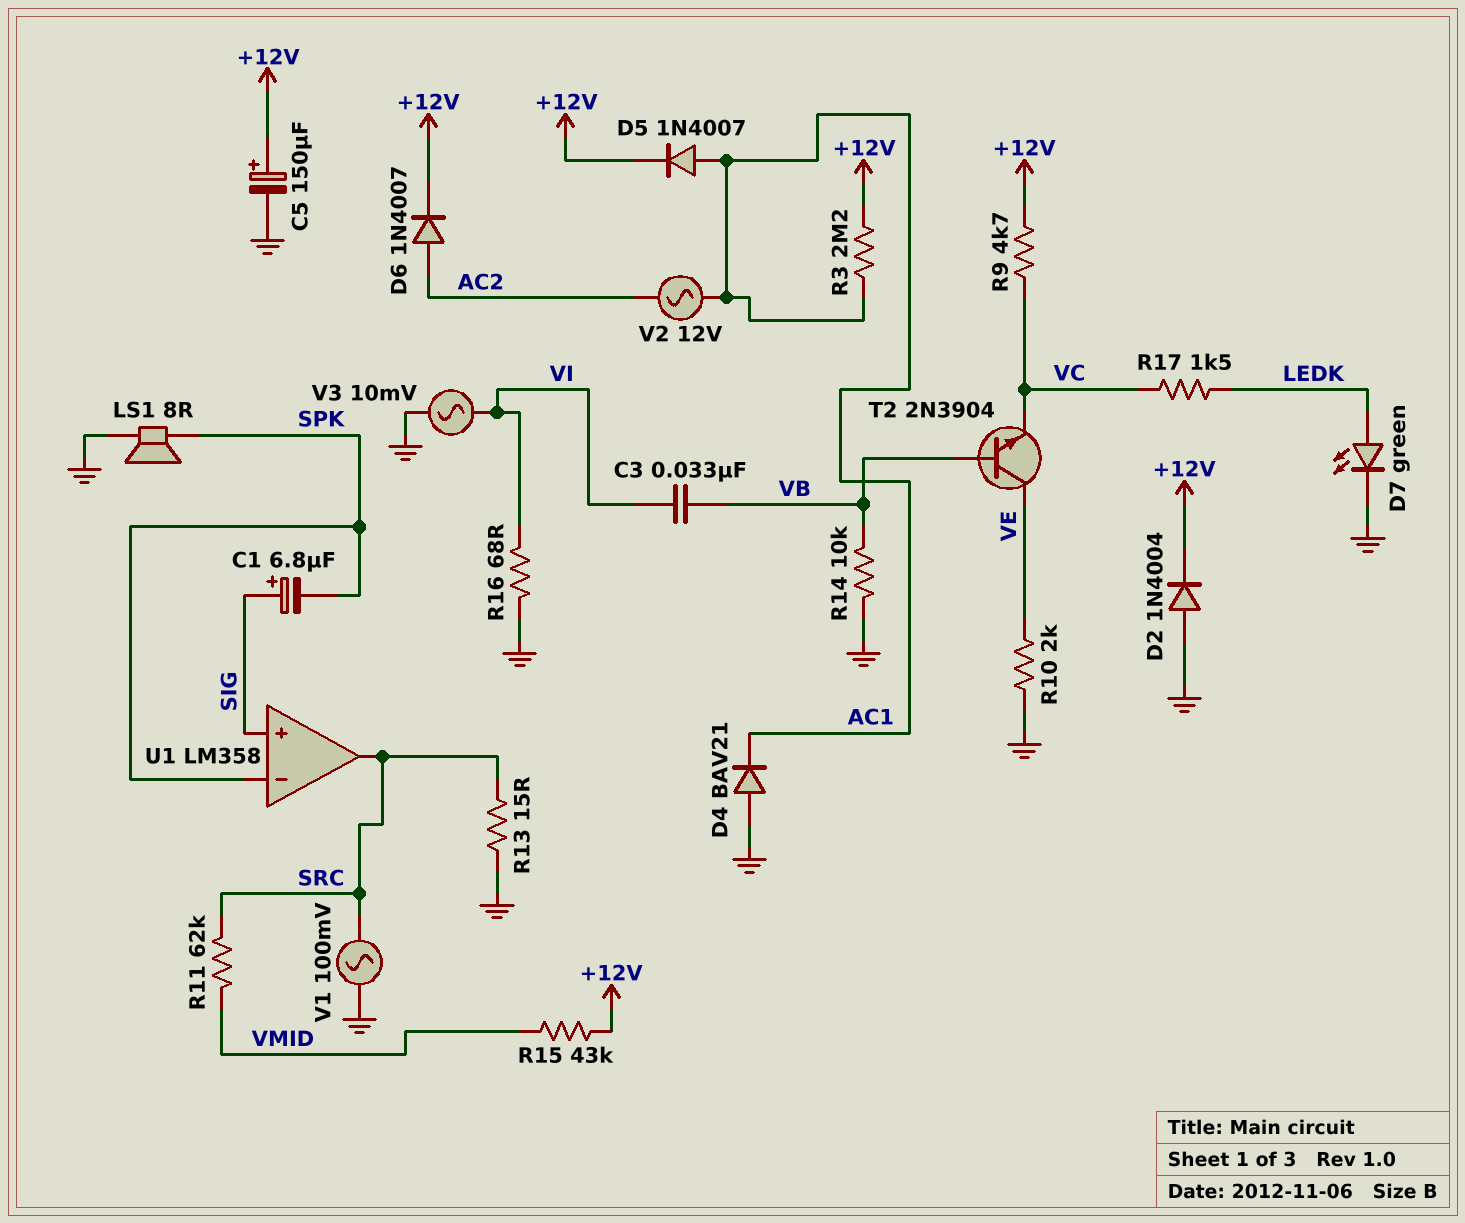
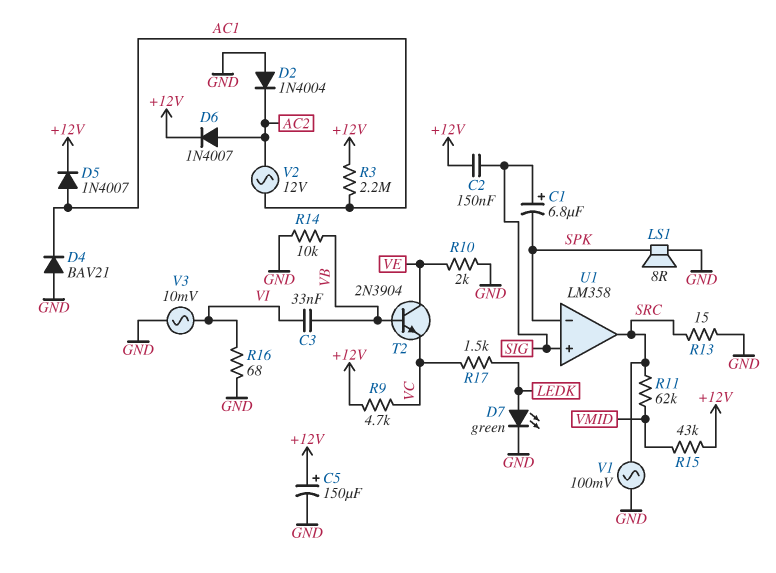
C2: none -> 150nF (+12V, SIG)
D2: diode 1N4004 (A GND, K +12V) -> diode 1N4004 (A GND, K AC2)

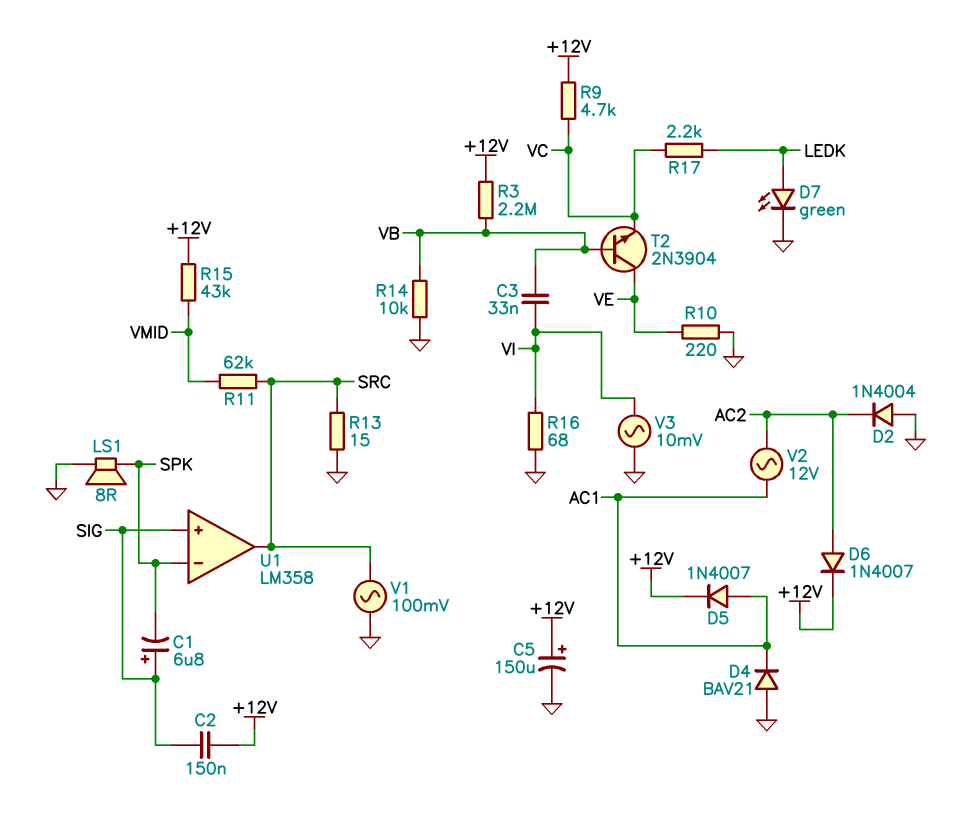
R3: 2.2M (+12V, AC1) -> 2.2M (+12V, VB)
R10: 2k (GND, VE) -> 220 (GND, VE)
R17: 1.5k (LEDK, VC) -> 2.2k (LEDK, VC)

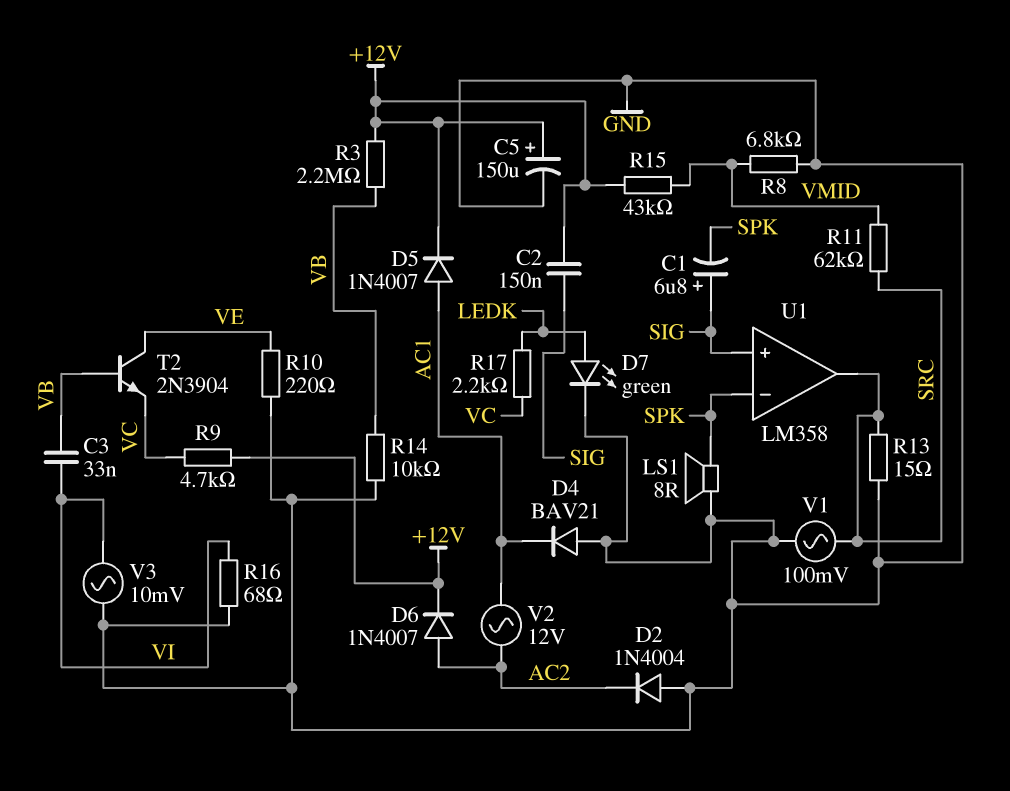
R8: none -> 6.8k (GND, VMID)

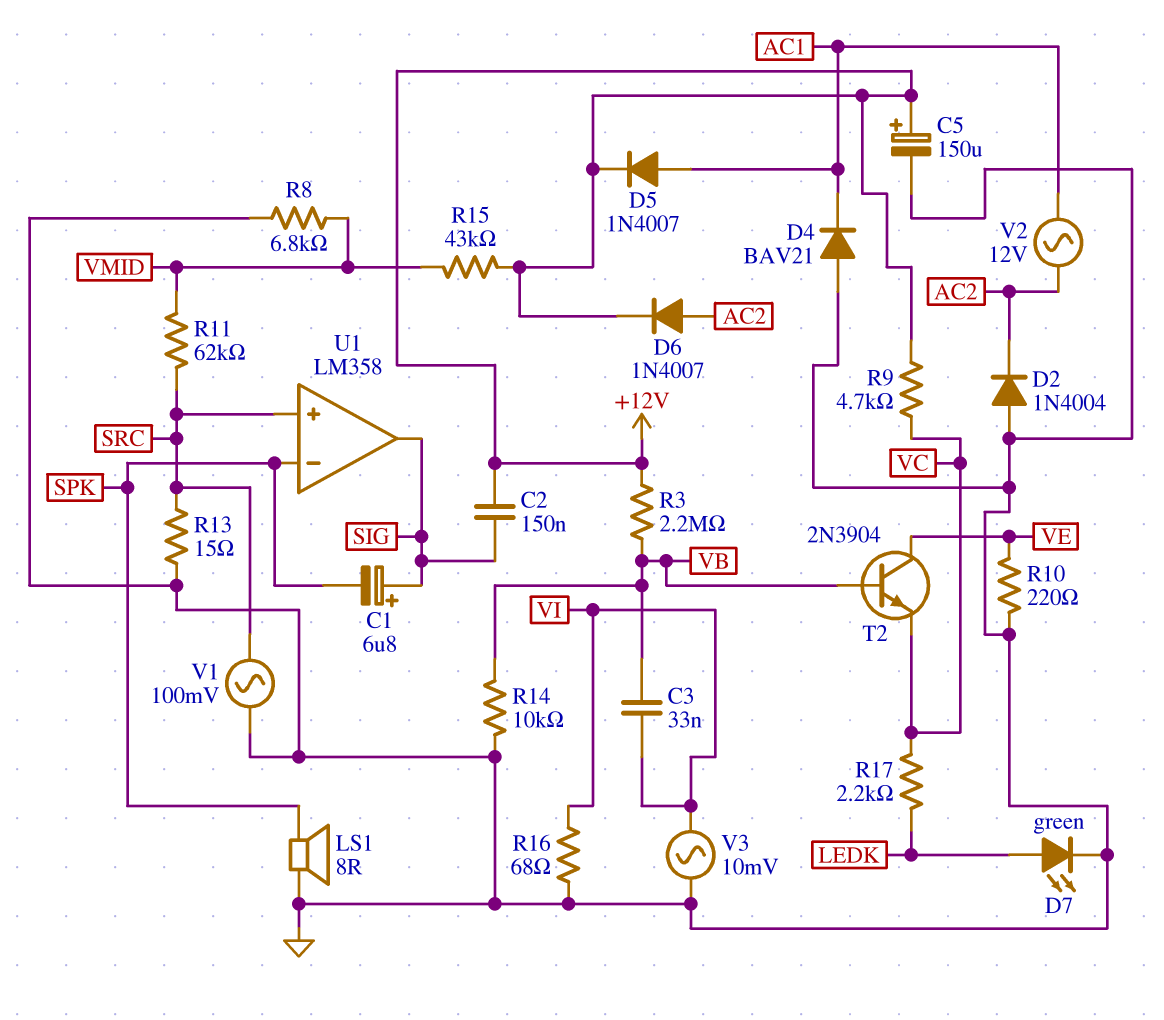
U1 pin in+: SIG -> SRC
U1 pin out: SRC -> SIG

